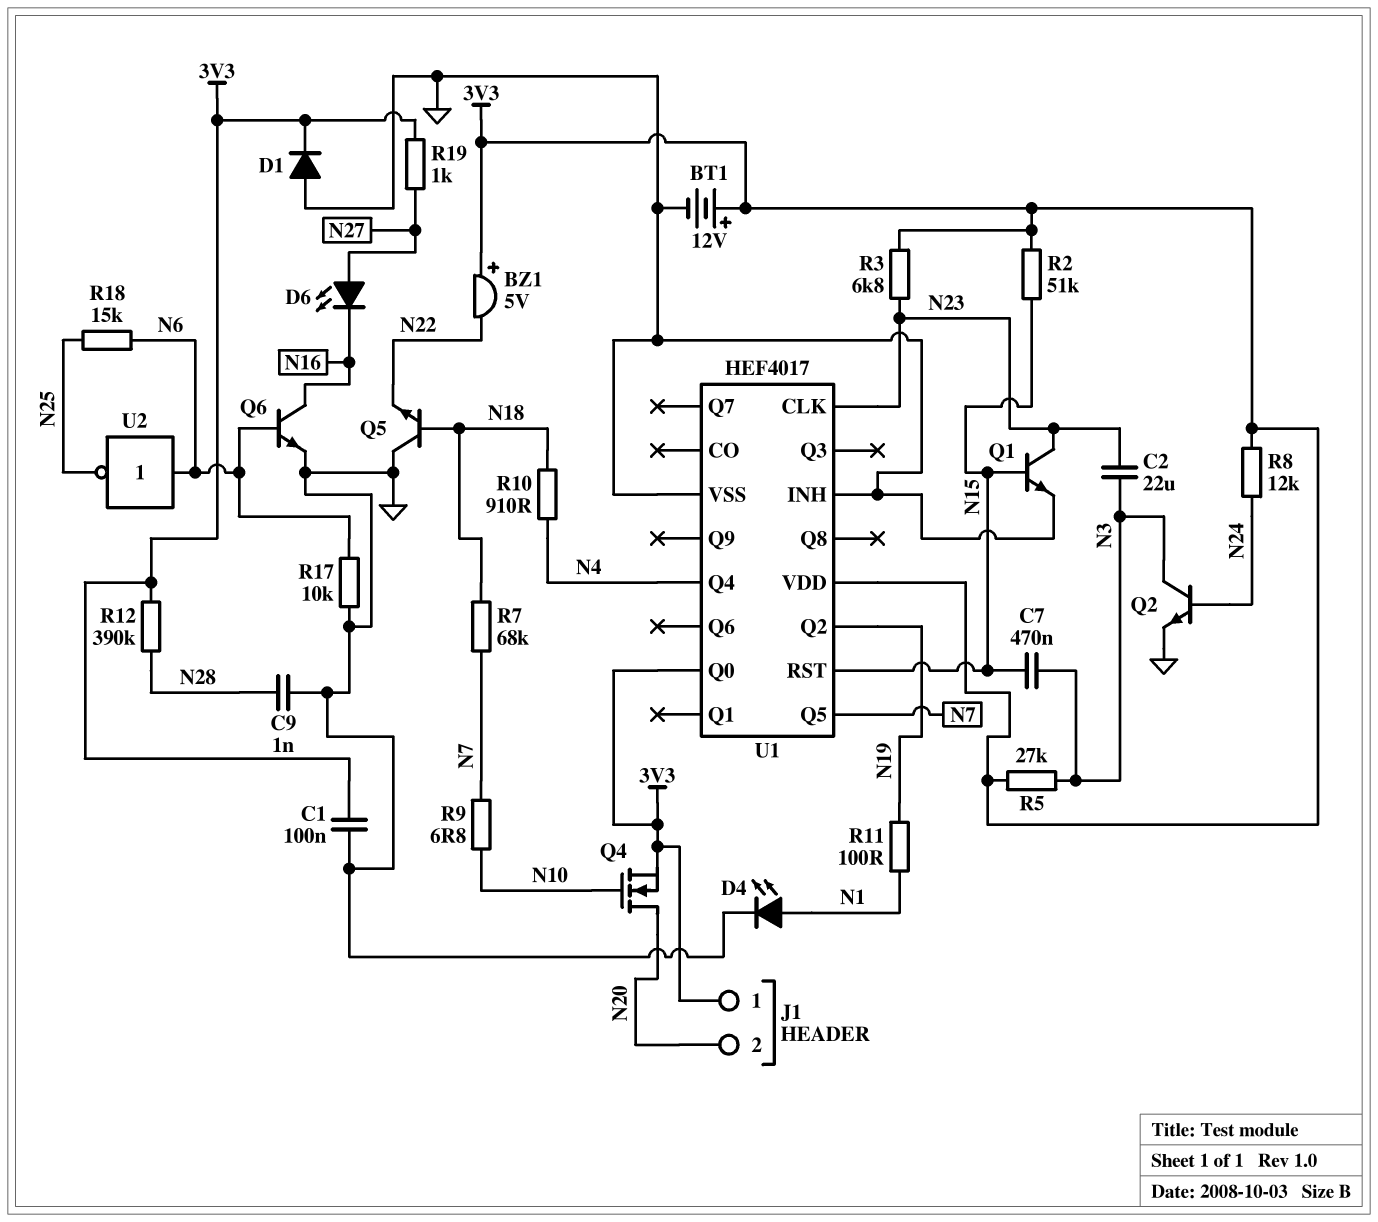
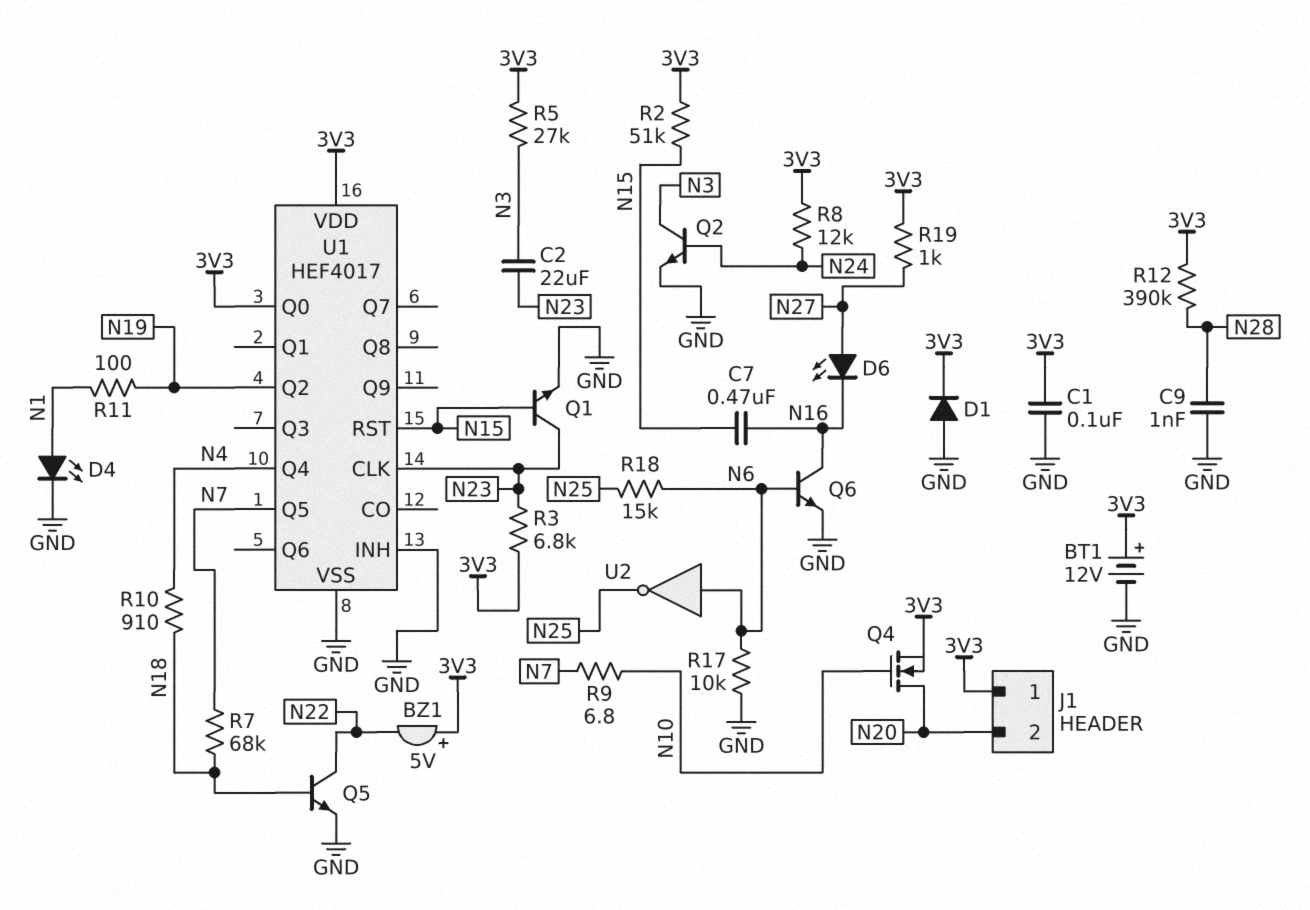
C7: 470nF (N3, N15) -> 470nF (N15, N16)
Q5: NPN (B N18, C GND, E N22) -> NPN (B N18, C N22, E GND)

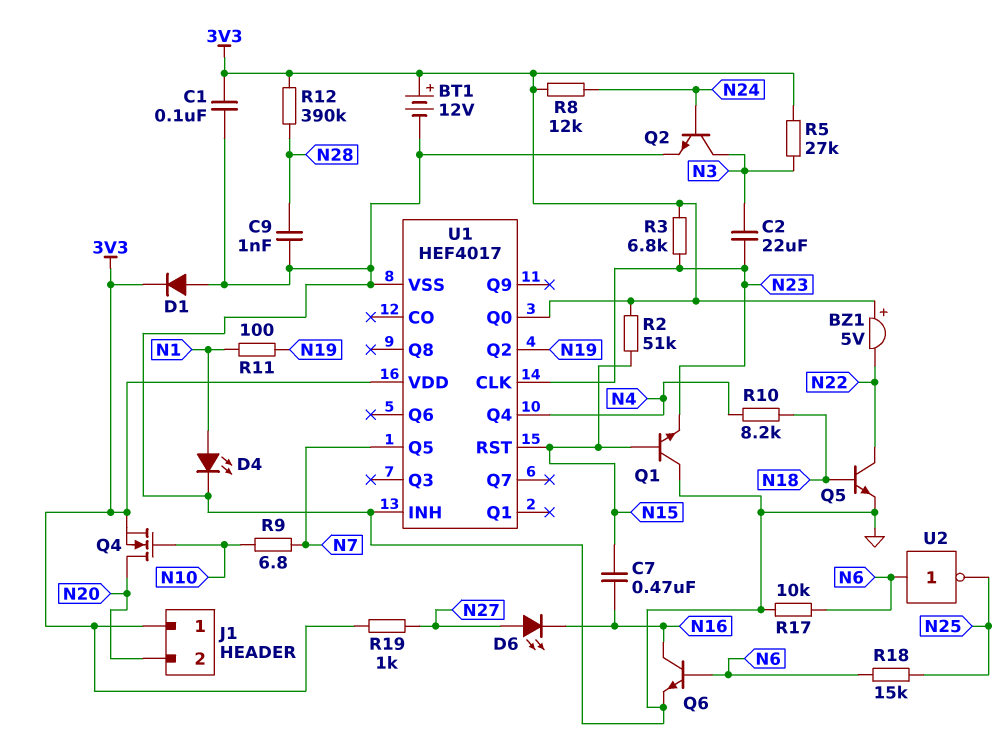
Q1: NPN (B N15, C N23, E GND) -> NPN (B N15, C GND, E N23)
R7: 68k (N7, N18) -> none
R10: 910 (N4, N18) -> 8.2k (N4, N18)

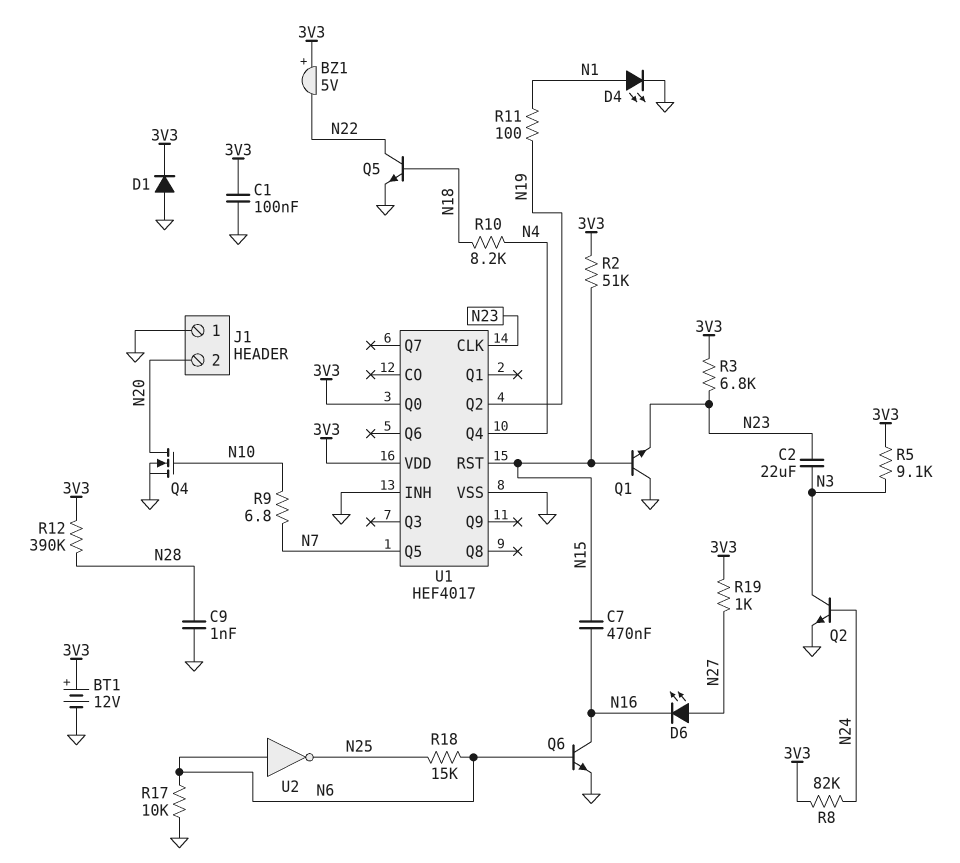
J1 pin 1: 3V3 -> GND
Q4: NMOS (G N10, D N20, S 3V3) -> NMOS (G N10, D N20, S GND)
R5: 27k (3V3, N3) -> 9.1k (3V3, N3)
R8: 12k (3V3, N24) -> 82k (3V3, N24)

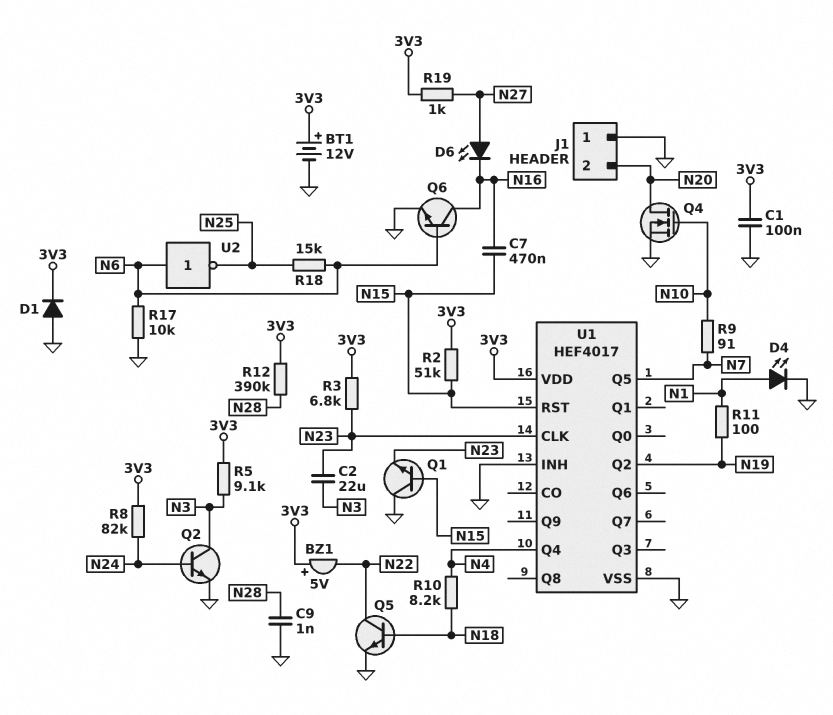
R9: 6.8 (N7, N10) -> 91 (N7, N10)
U1 pin Q0: 3V3 -> none

